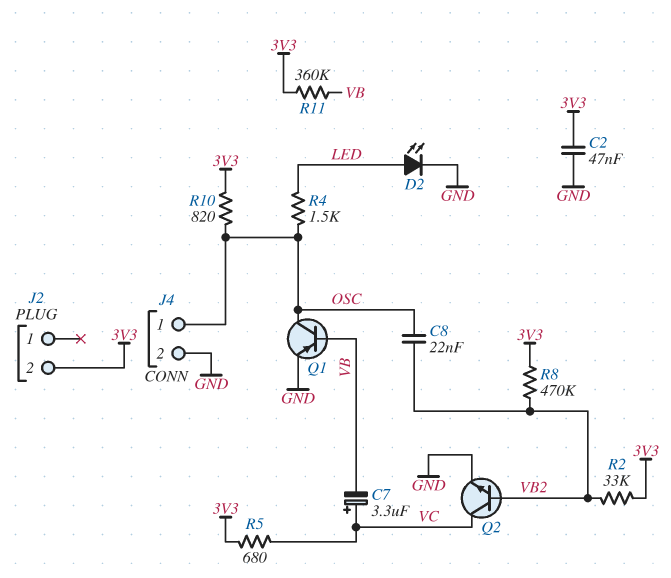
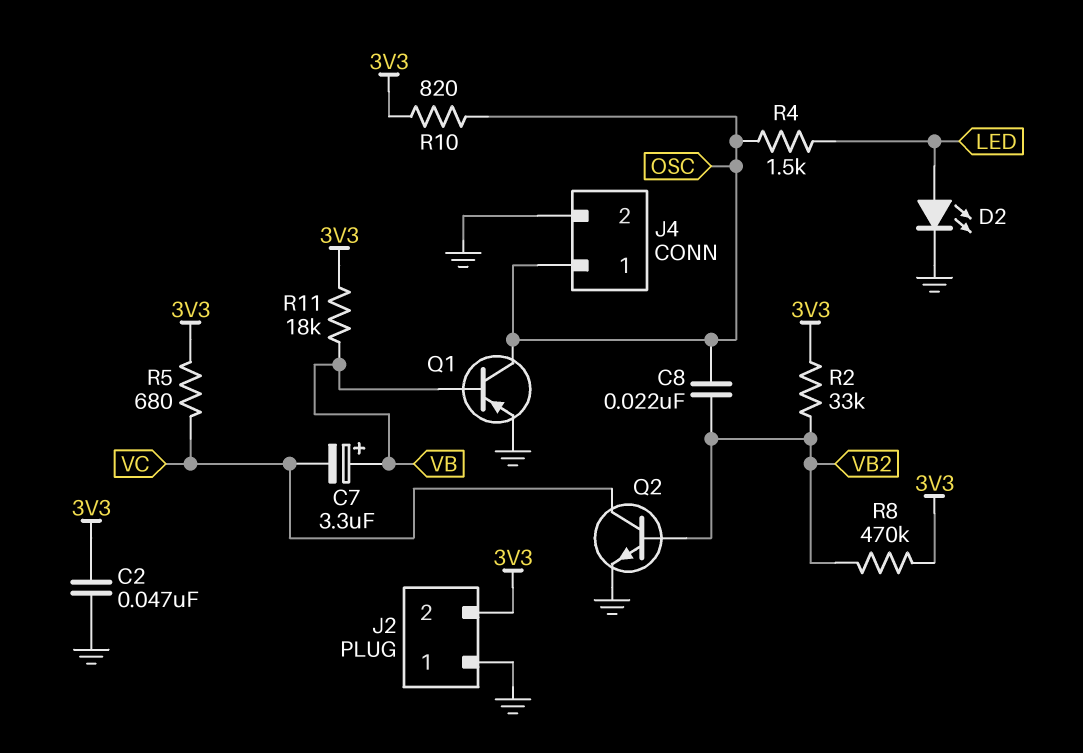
C7: 3.3uF (plus VC, minus VB) -> 3.3uF (plus VB, minus VC)
J2 pin 1: none -> GND
R11: 360k (3V3, VB) -> 18k (3V3, VB)

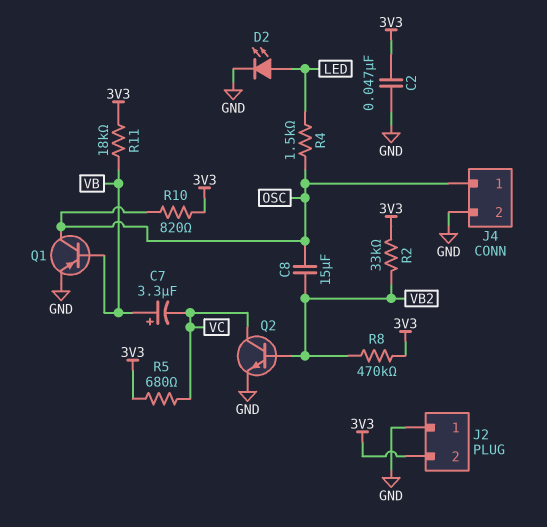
C8: 22nF (OSC, VB2) -> 15uF (OSC, VB2)

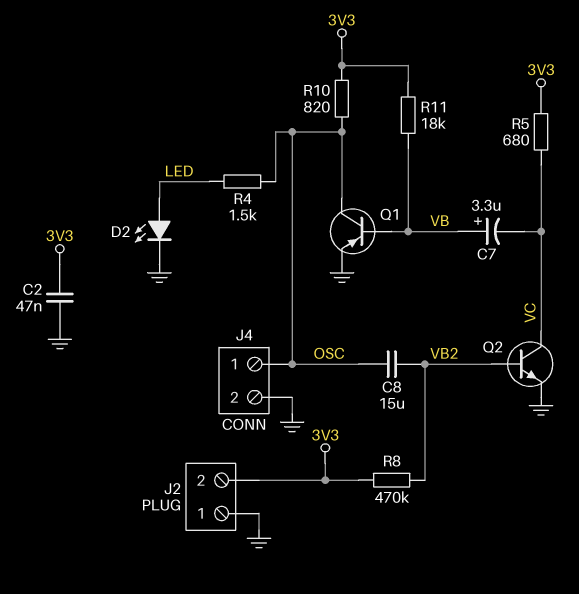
R2: 33k (3V3, VB2) -> none

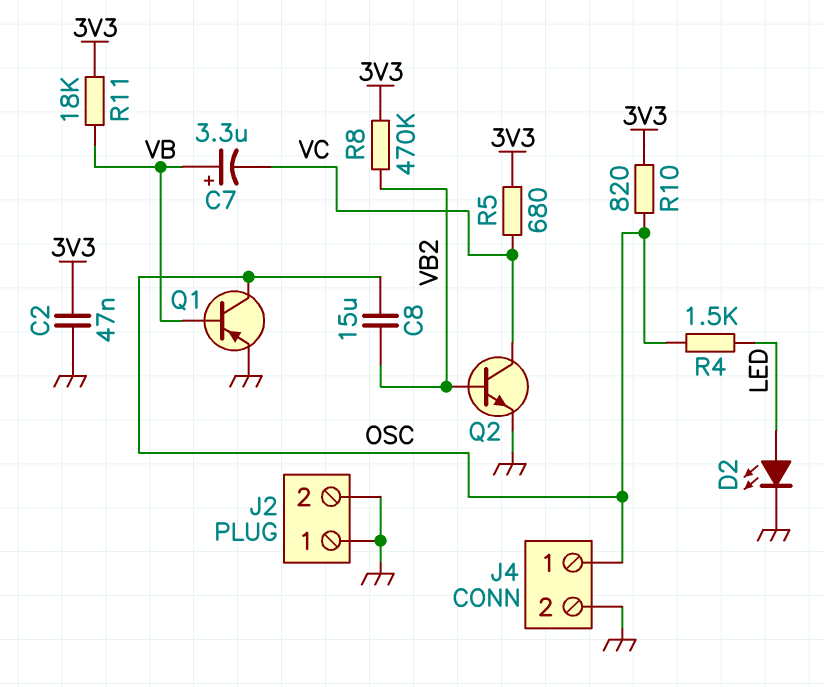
J2 pin 2: 3V3 -> GND

